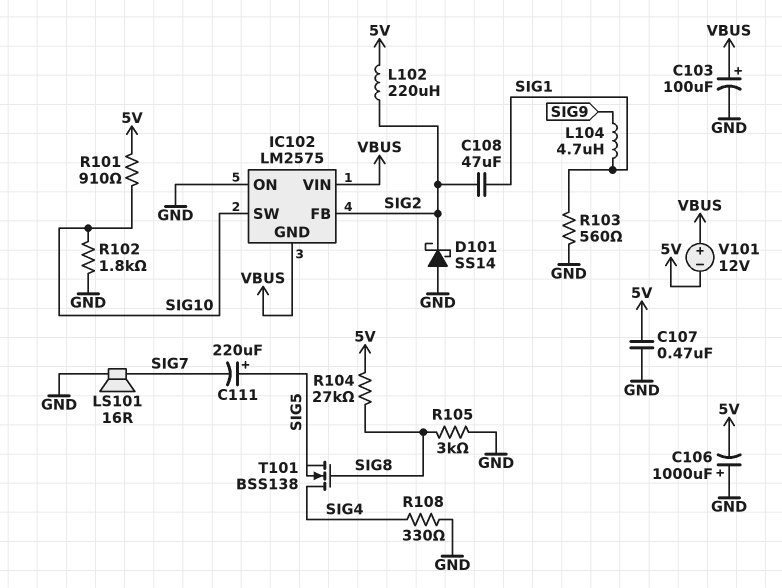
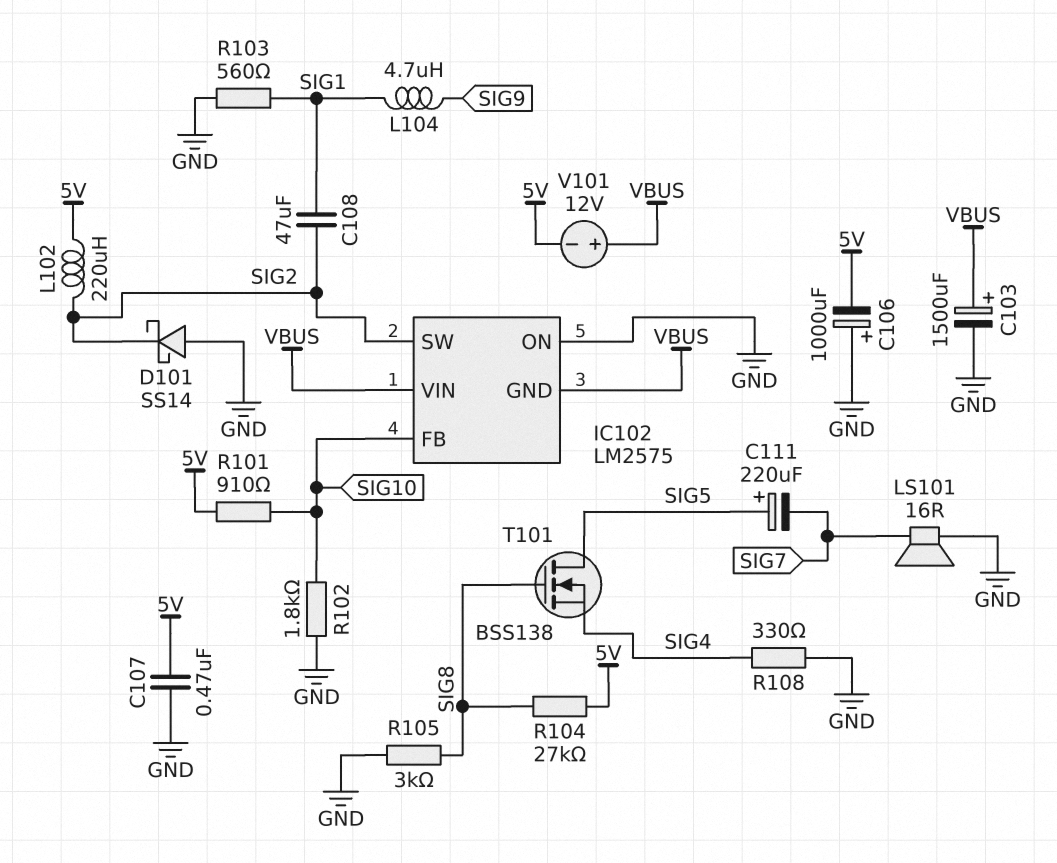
C103: 100uF (plus VBUS, minus GND) -> 1500uF (plus VBUS, minus GND)
IC102 pin FB: SIG2 -> SIG10
IC102 pin SW: SIG10 -> SIG2
T101: NMOS BSS138 (G SIG8, D SIG4, S SIG5) -> NMOS BSS138 (G SIG8, D SIG5, S SIG4)

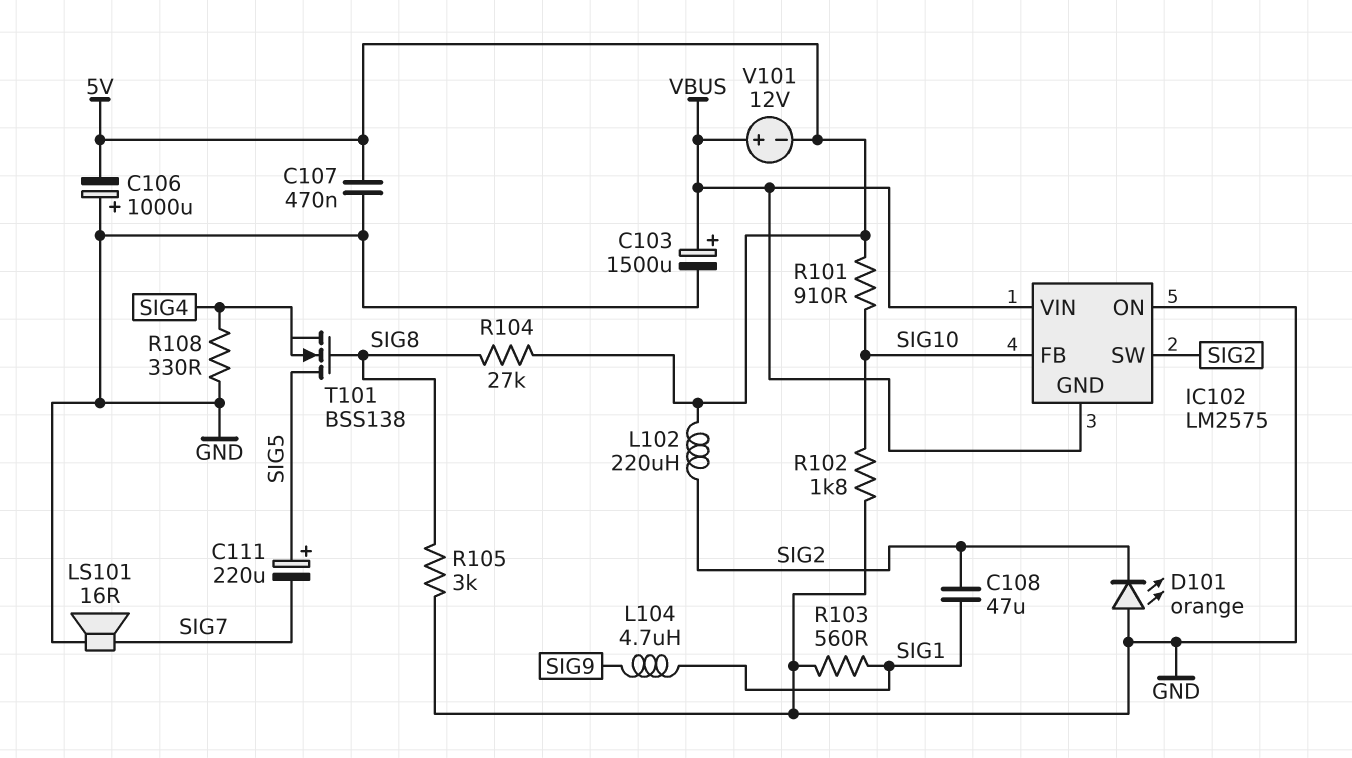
D101: schottky SS14 (A GND, K SIG2) -> LED orange (A GND, K SIG2)

